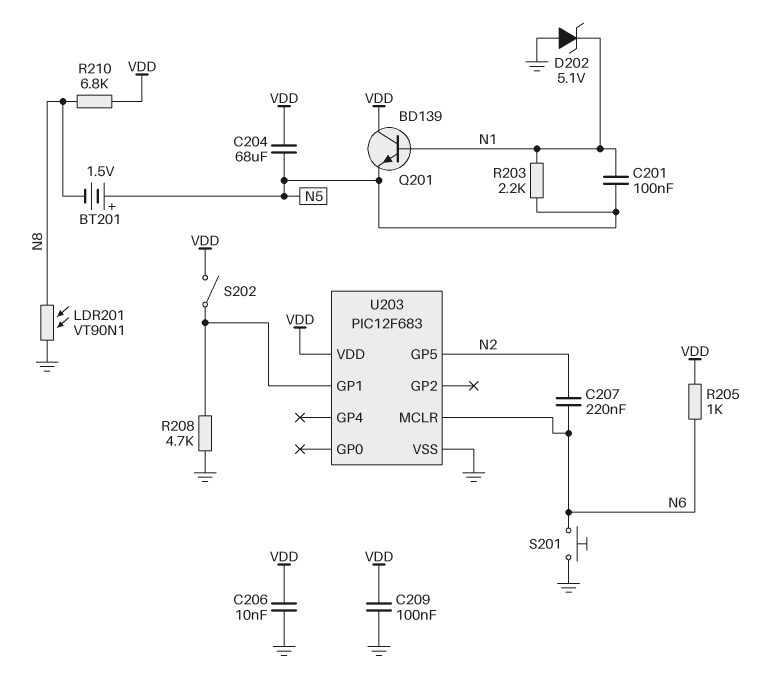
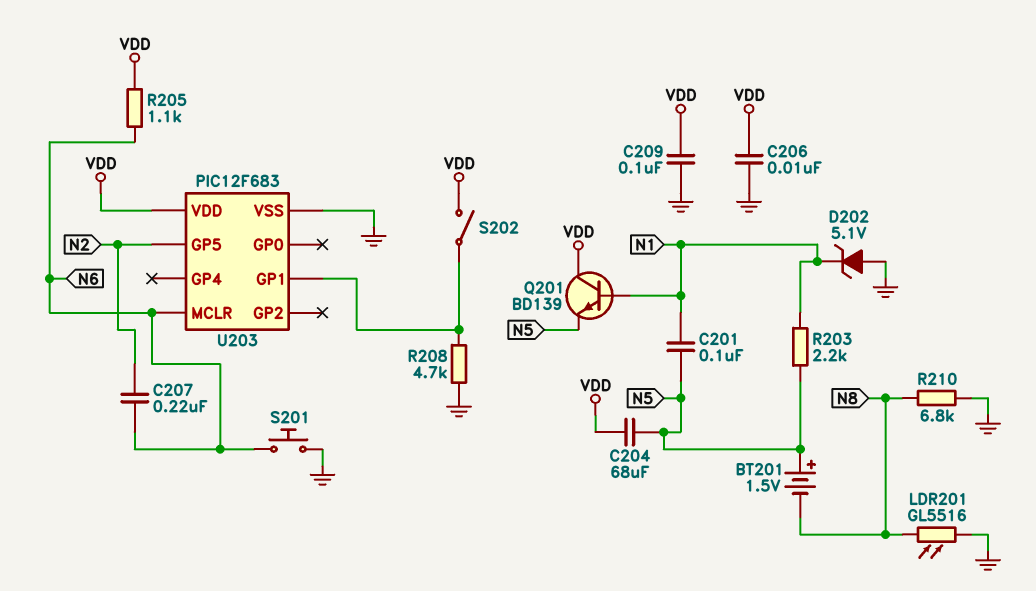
LDR201: VT90N1 (GND, N8) -> GL5516 (GND, N8)
R205: 1k (N6, VDD) -> 1.1k (N6, VDD)
R210: 6.8k (N8, VDD) -> 6.8k (GND, N8)

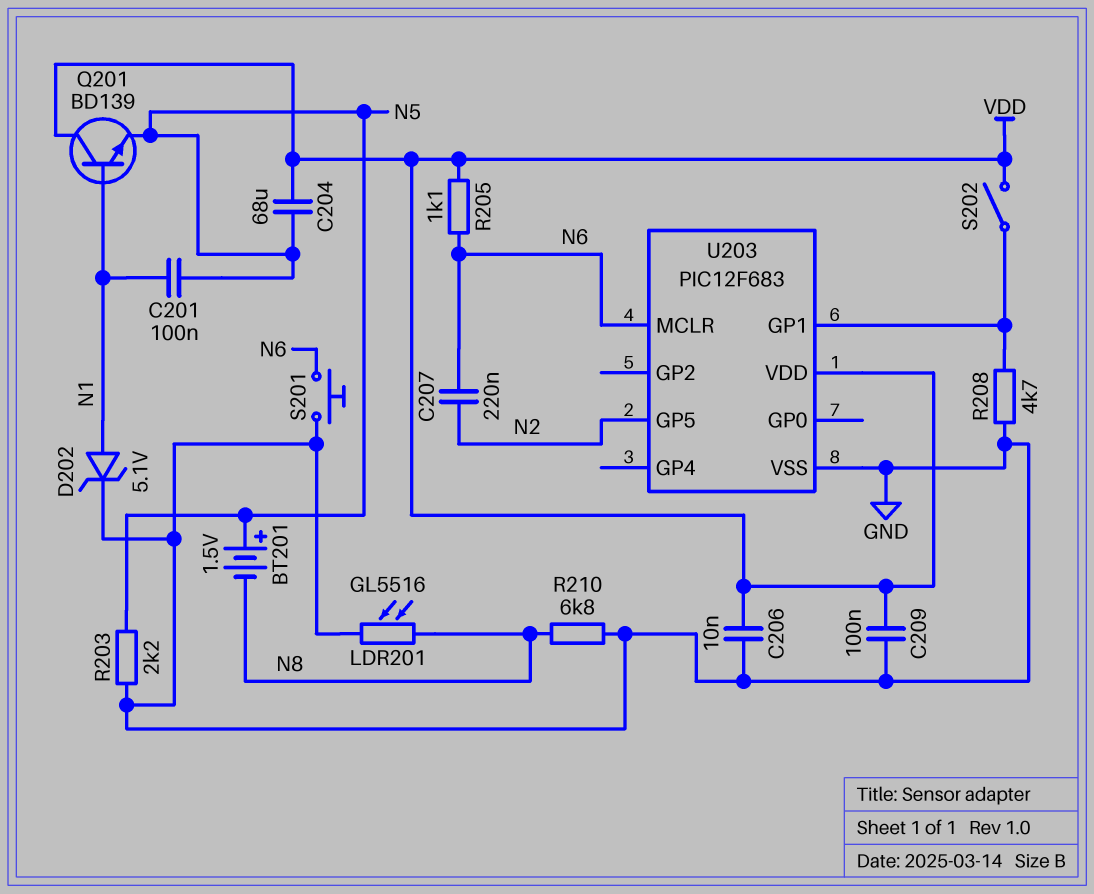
D202: zener 5.1V (A GND, K N1) -> zener 5.1V (A N1, K GND)
R203: 2.2k (N1, N5) -> 2.2k (GND, N5)

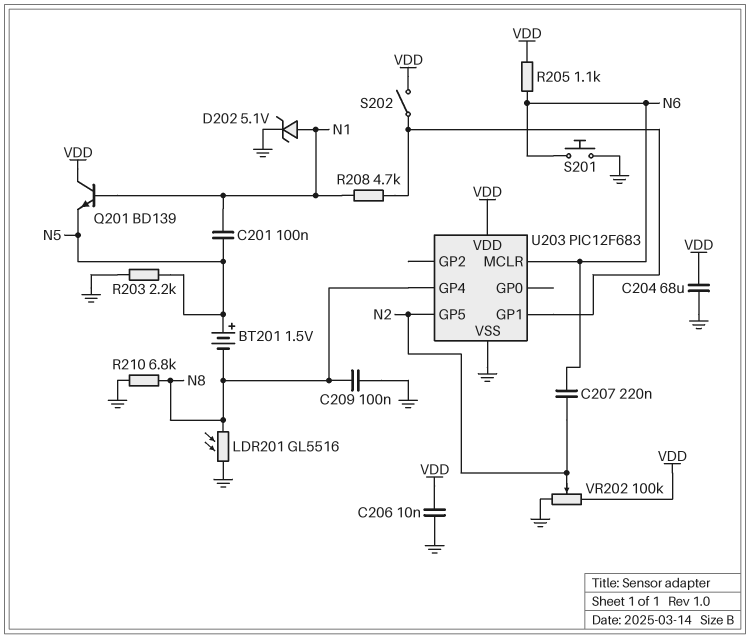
C204: 68uF (N5, VDD) -> 68uF (GND, VDD)
C209: 100nF (GND, VDD) -> 100nF (GND, N8)
R208: 4.7k (GND, U203/GP1) -> 4.7k (N1, U203/GP1)
U203 pin GP4: none -> N8
VR202: none -> 100k (GND, VDD, wiper N2)

